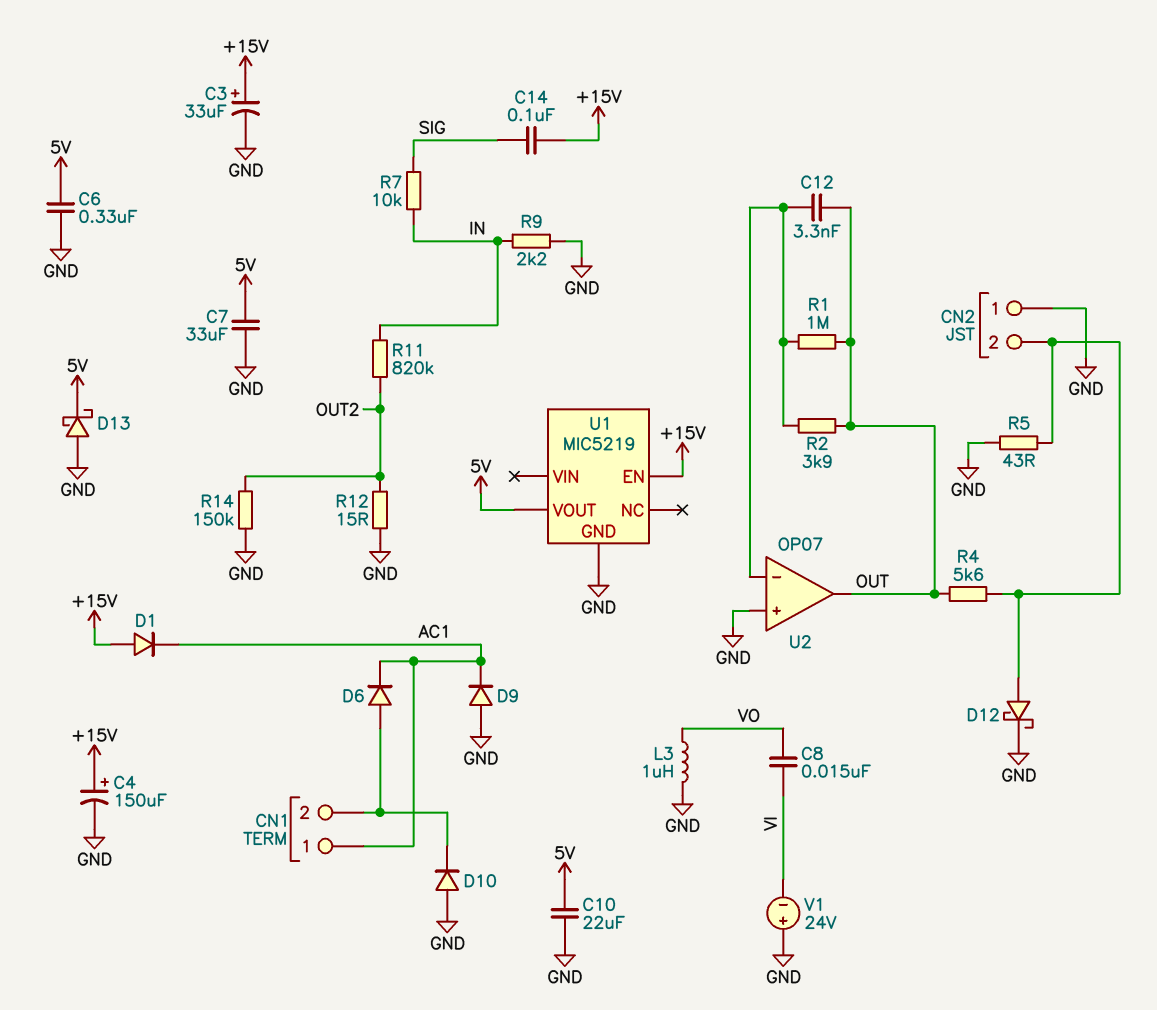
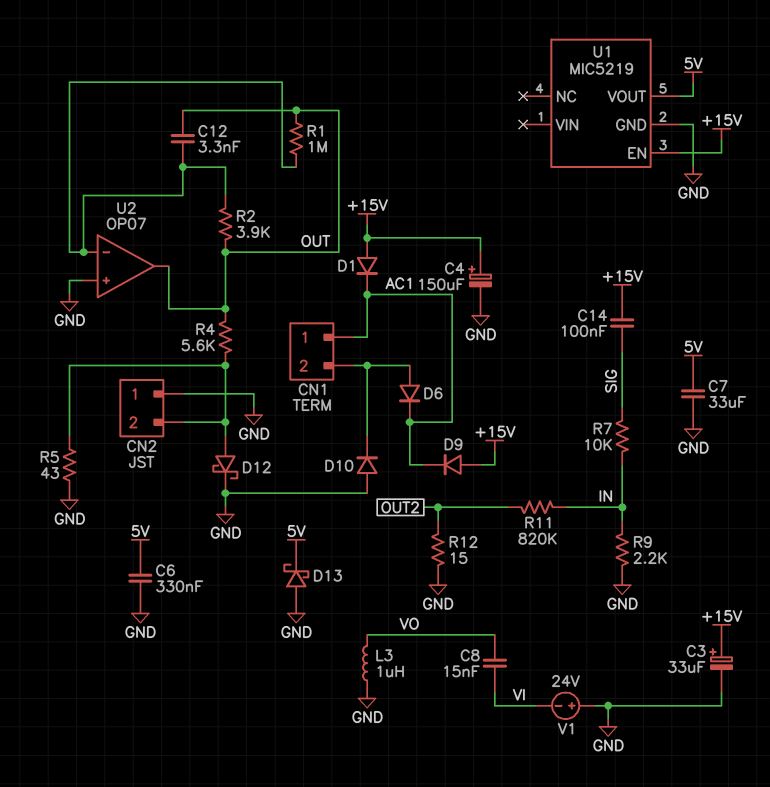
C10: 22uF (5V, GND) -> none
D9: diode (A GND, K AC1) -> diode (A +15V, K AC1)
R14: 150k (GND, OUT2) -> none

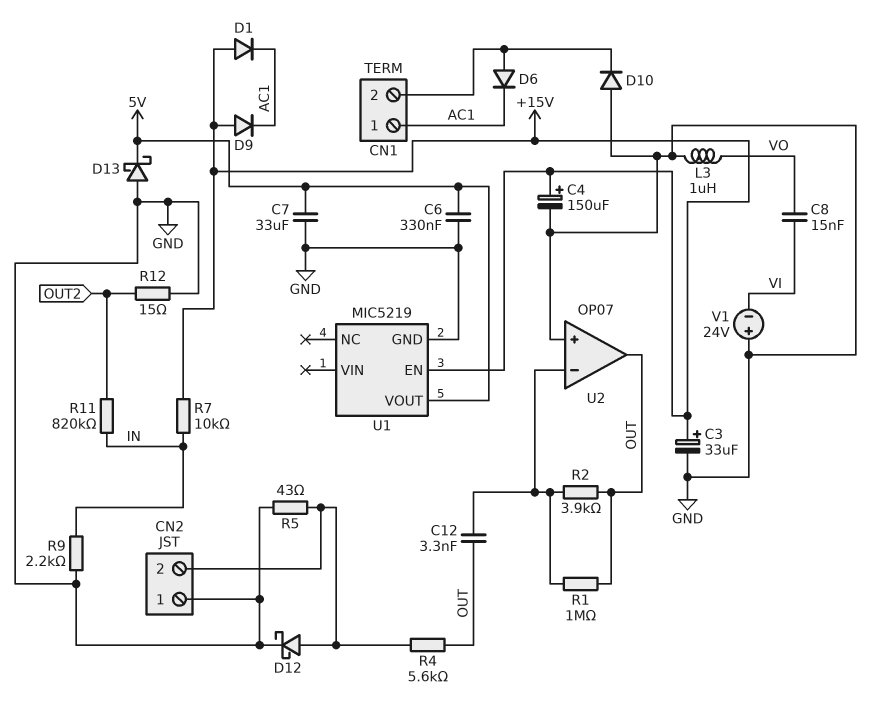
C14: 100nF (+15V, SIG) -> none
R7: 10k (IN, SIG) -> 10k (+15V, IN)

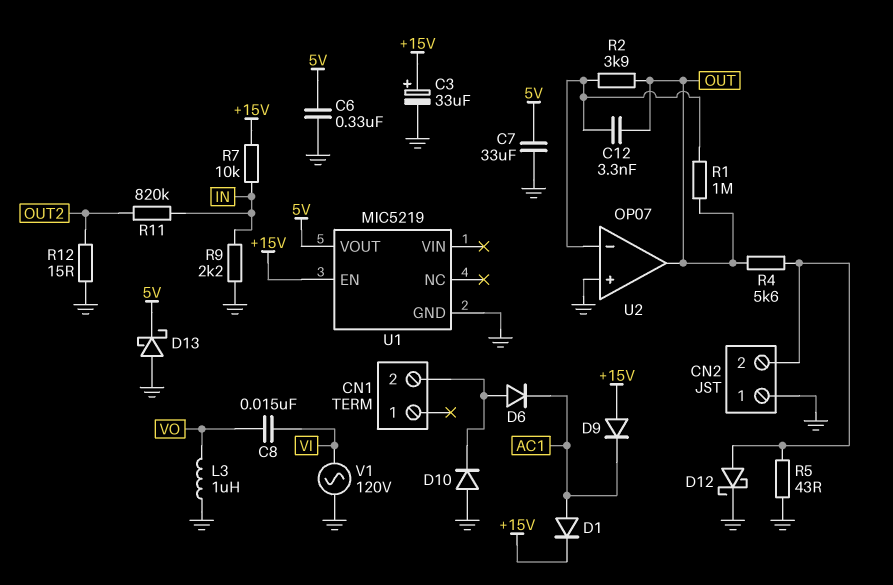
C4: 150uF (plus +15V, minus GND) -> none
CN1 pin 1: AC1 -> none
D1: diode (A +15V, K AC1) -> diode (A AC1, K +15V)
V1: 24V (plus GND, minus VI) -> AC 120V (GND, VI)

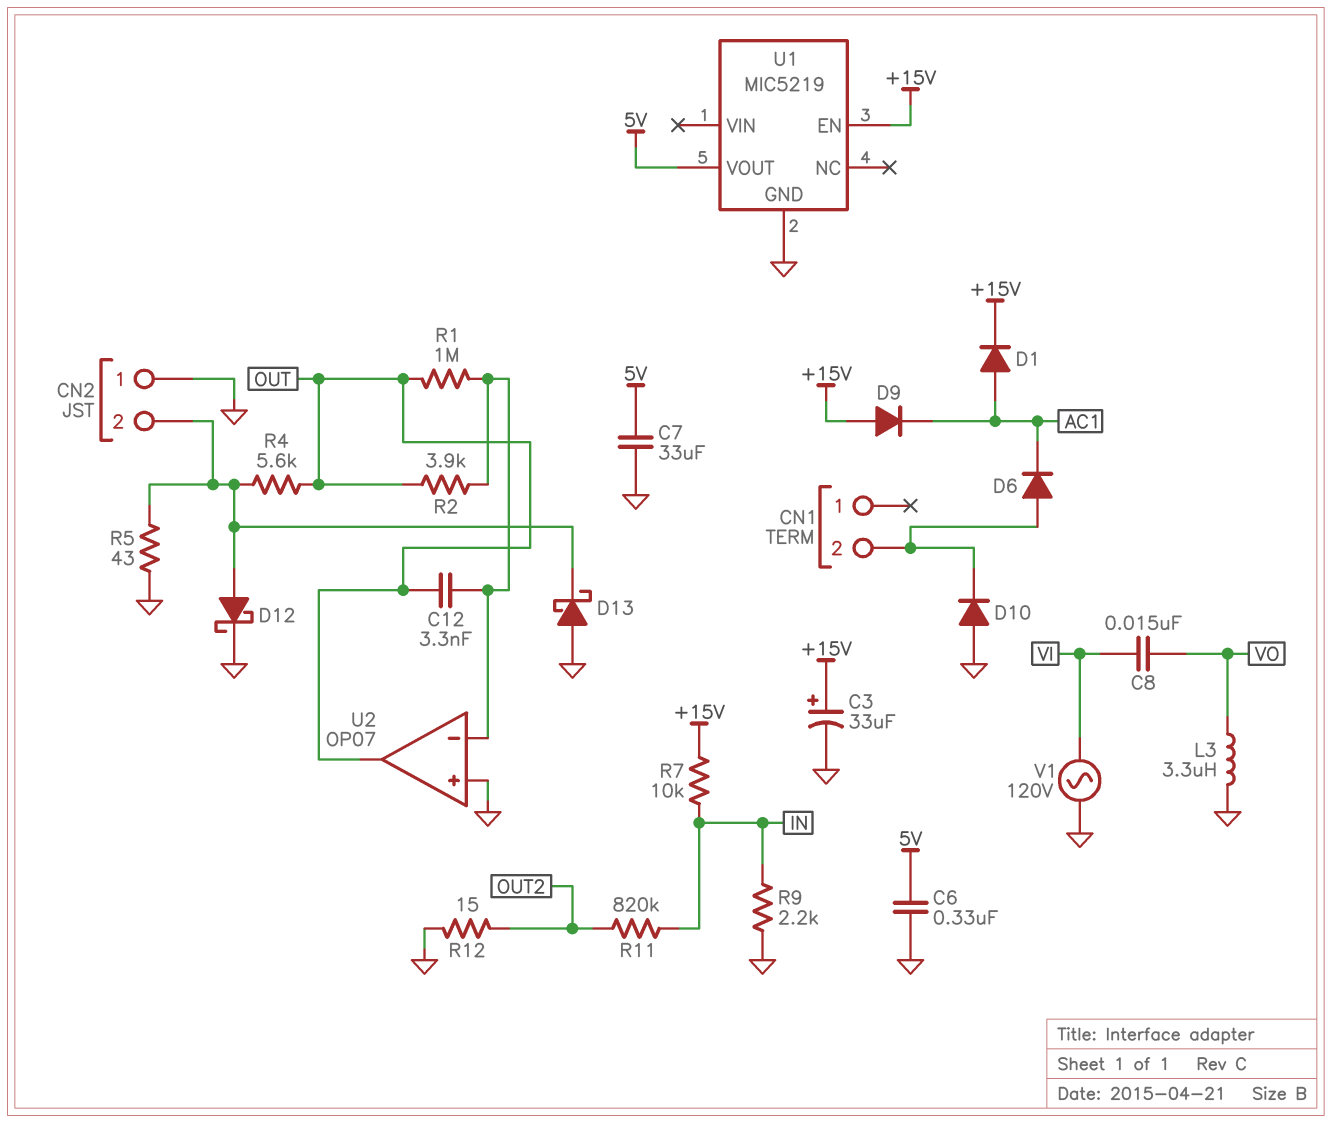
D13: schottky (A GND, K 5V) -> schottky (A GND, K CN2/2)
L3: 1uH (GND, VO) -> 3.3uH (GND, VO)

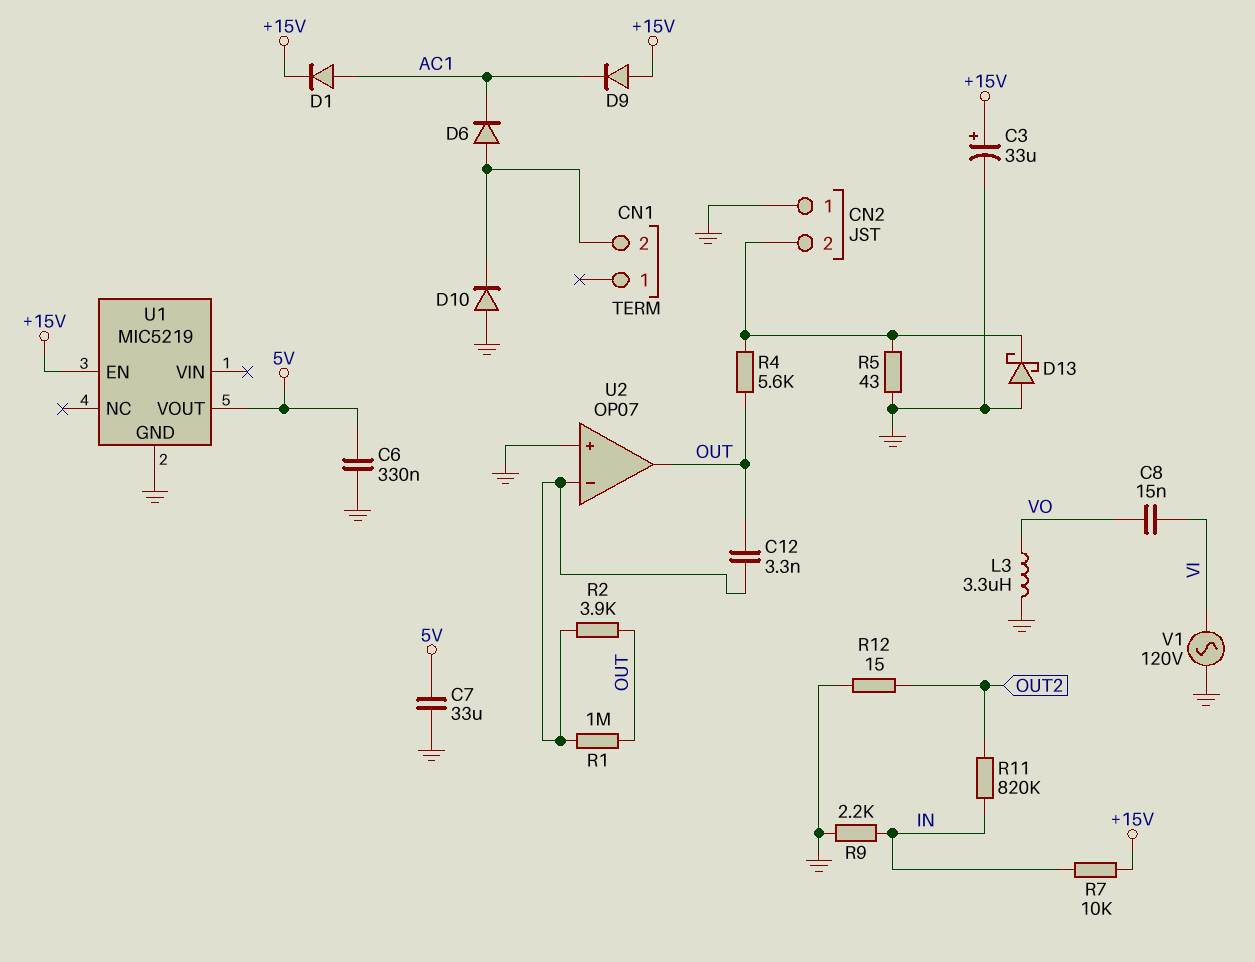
D12: schottky (A CN2/2, K GND) -> none

